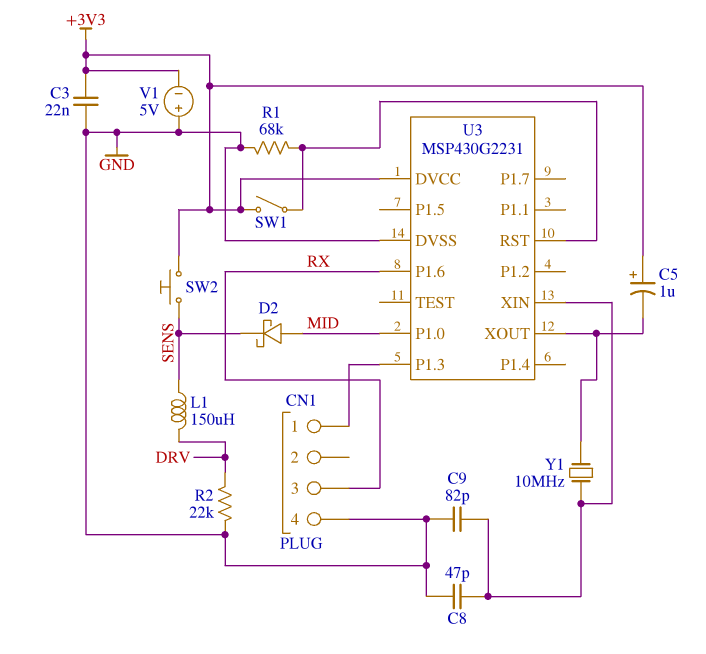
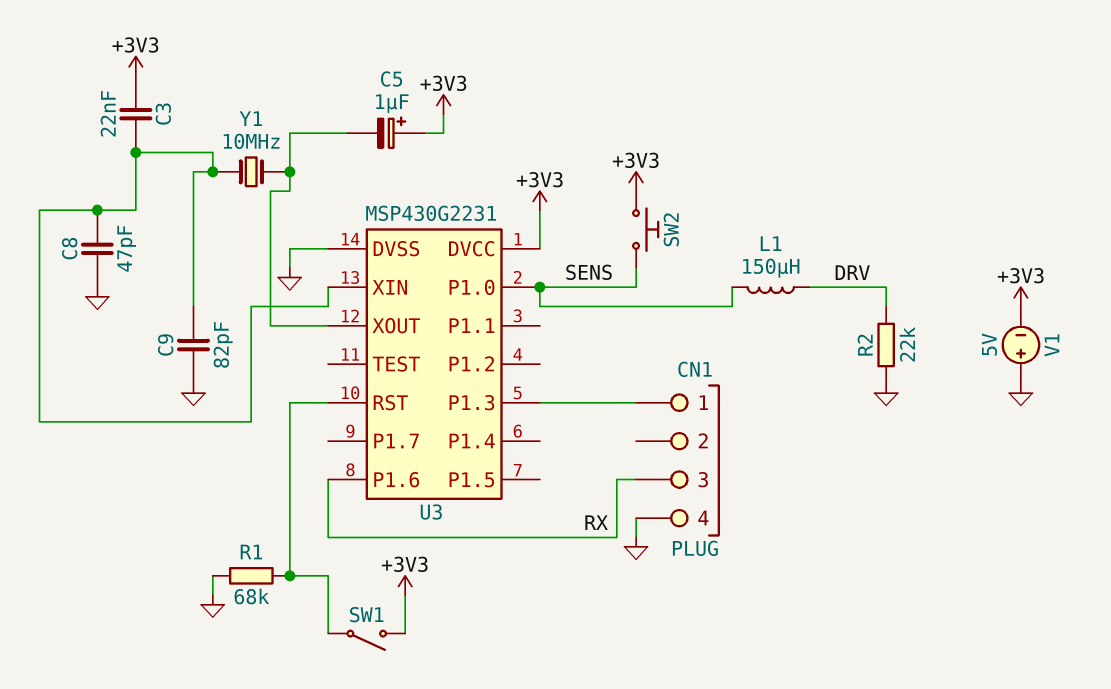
C3: 22nF (+3V3, GND) -> 22nF (+3V3, U3/XIN)
D2: schottky (A MID, K SENS) -> none
U3 pin P1.0: MID -> SENS

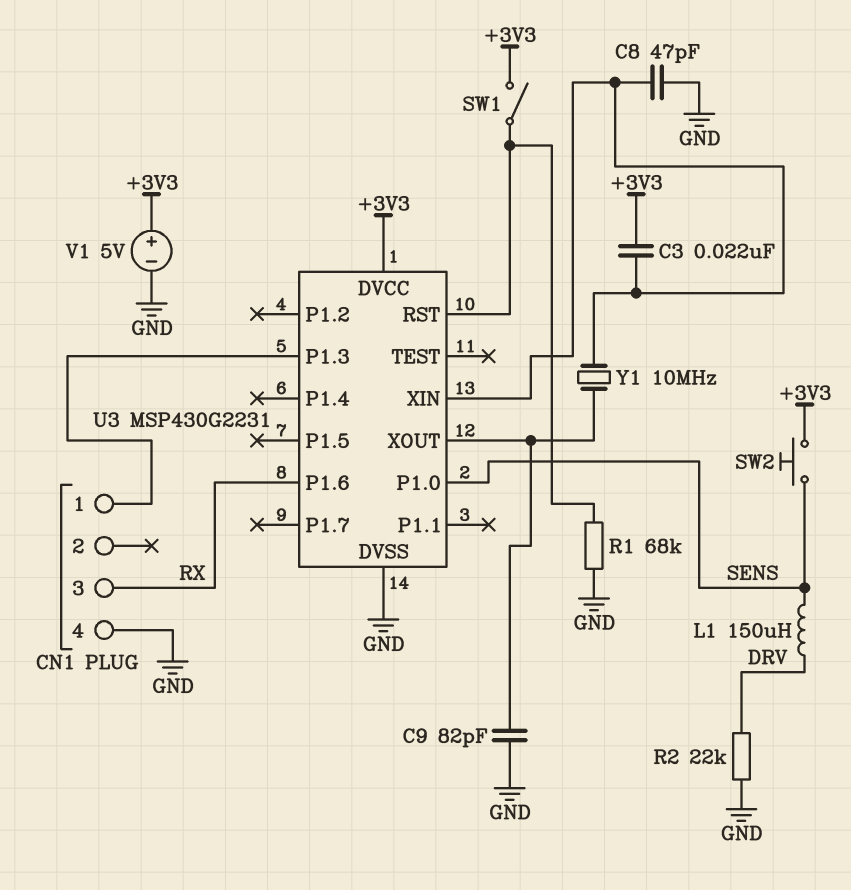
C5: 1uF (plus +3V3, minus U3/XOUT) -> none
C9: 82pF (GND, U3/XIN) -> 82pF (GND, U3/XOUT)
V1: 5V (plus GND, minus +3V3) -> 5V (plus +3V3, minus GND)

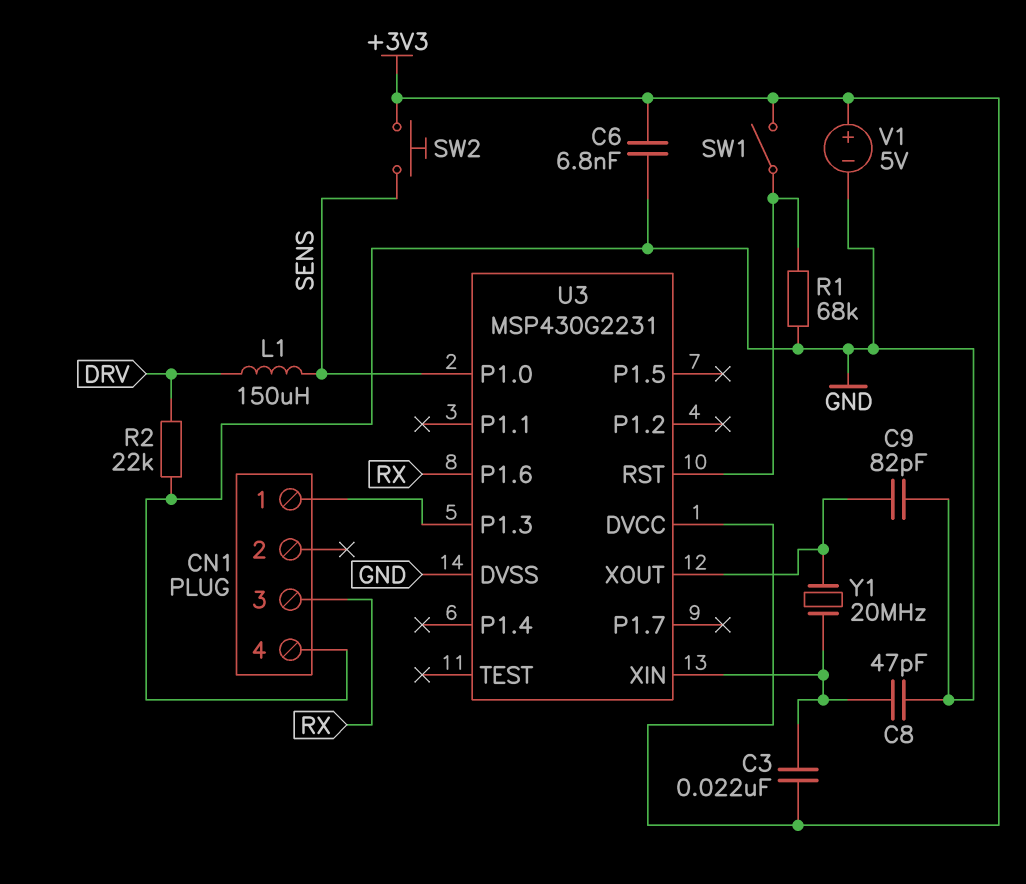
C6: none -> 6.8nF (+3V3, GND)
Y1: 10MHz (U3/XIN, U3/XOUT) -> 20MHz (U3/XIN, U3/XOUT)

